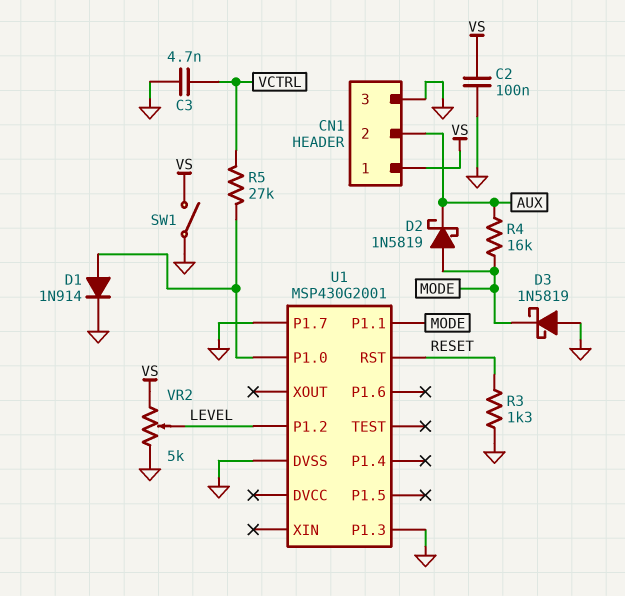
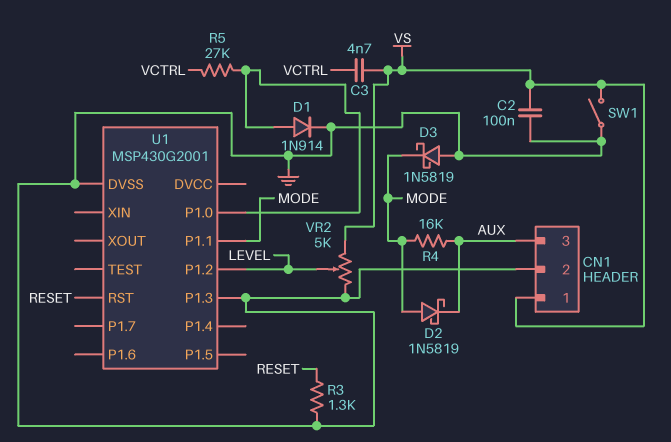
C3: 4.7nF (GND, VCTRL) -> 4.7nF (VCTRL, VS)
CN1 pin 2: AUX -> GND
CN1 pin 3: GND -> AUX
U1 pin P1.7: GND -> none

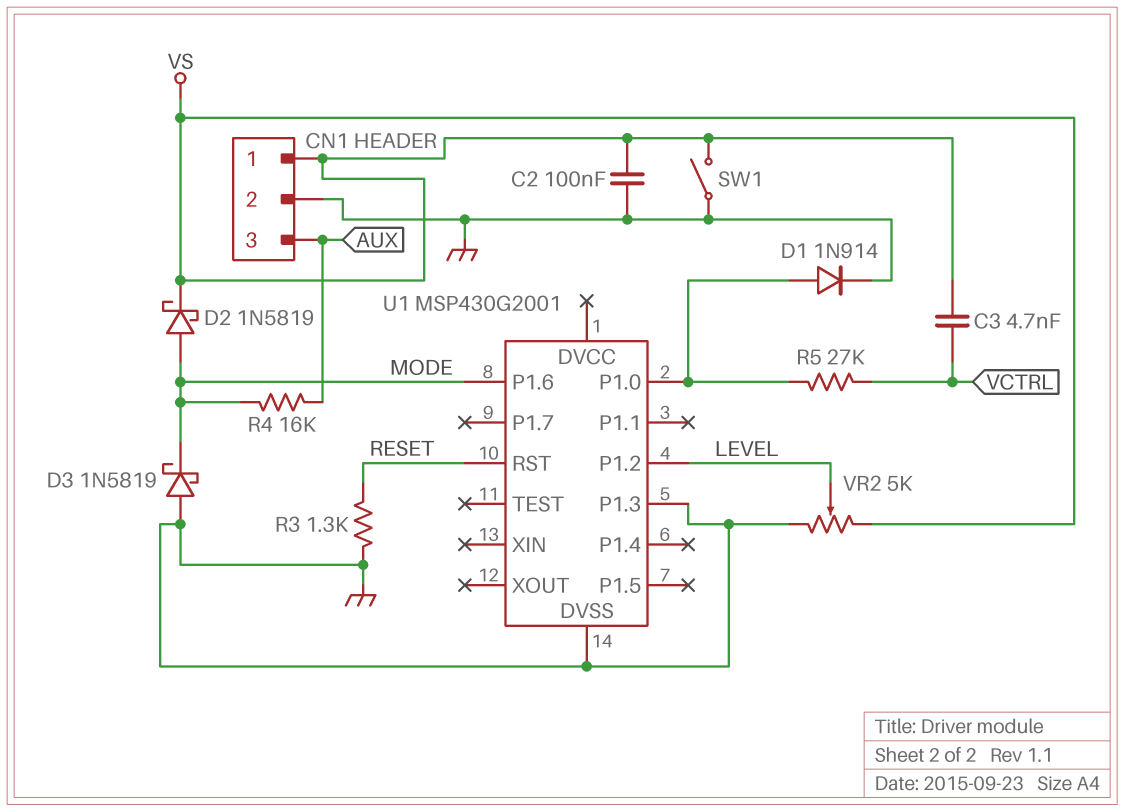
D2: schottky 1N5819 (A MODE, K AUX) -> schottky 1N5819 (A MODE, K VS)
U1 pin P1.1: MODE -> none
U1 pin P1.6: none -> MODE

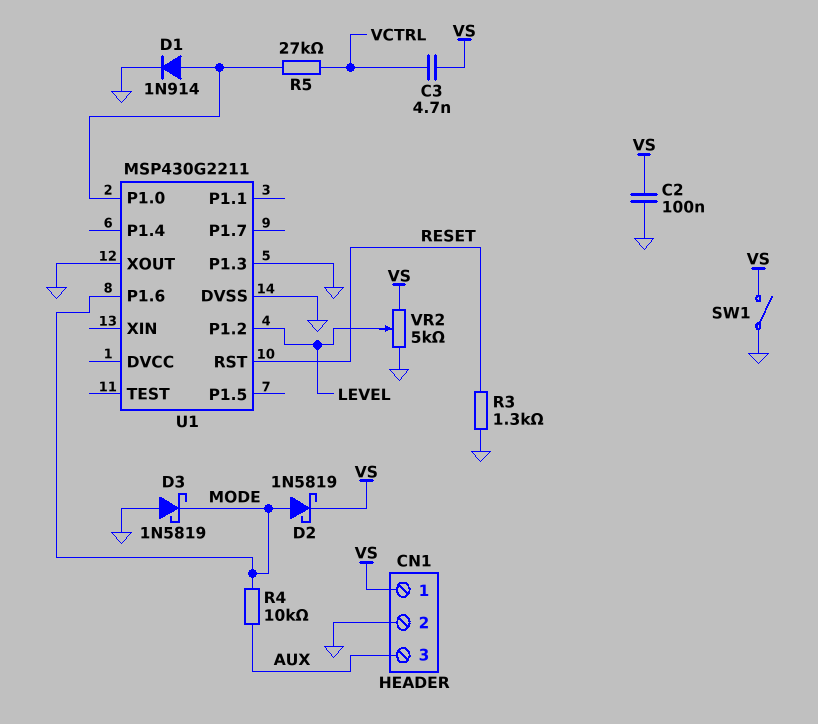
R4: 16k (AUX, MODE) -> 10k (AUX, MODE)
U1: MSP430G2001 -> MSP430G2211
U1 pin XOUT: none -> GND

